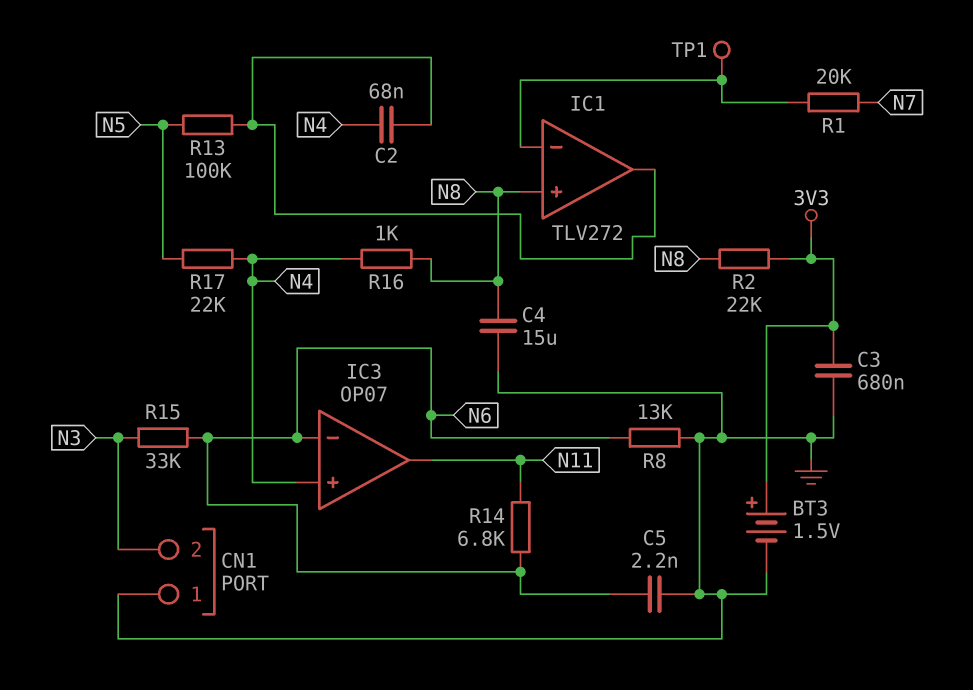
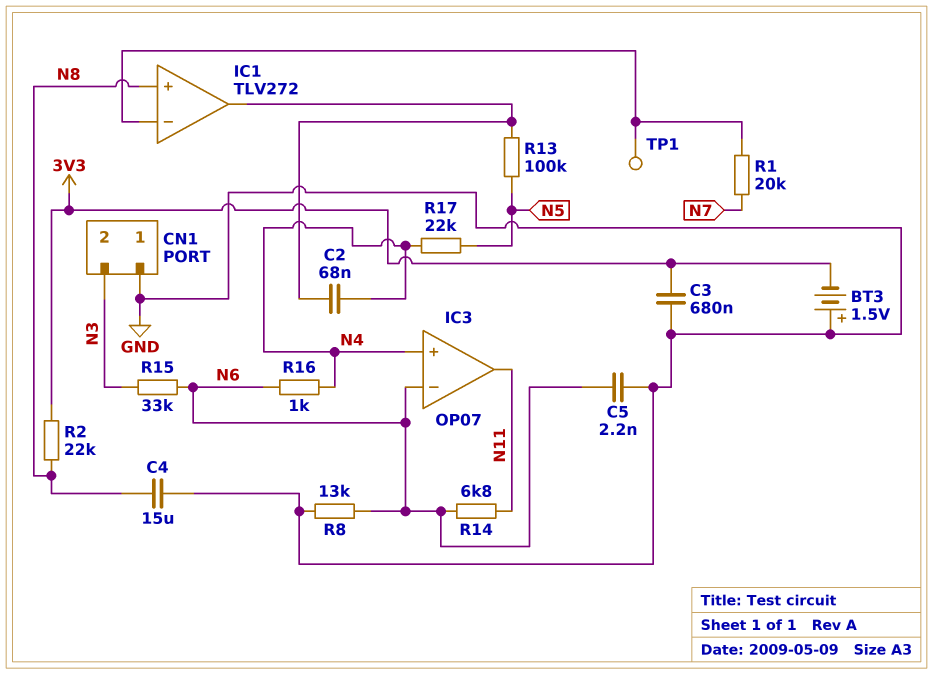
BT3: 1.5V (plus 3V3, minus GND) -> 1.5V (plus GND, minus 3V3)
R16: 1k (N4, N8) -> 1k (N4, N6)

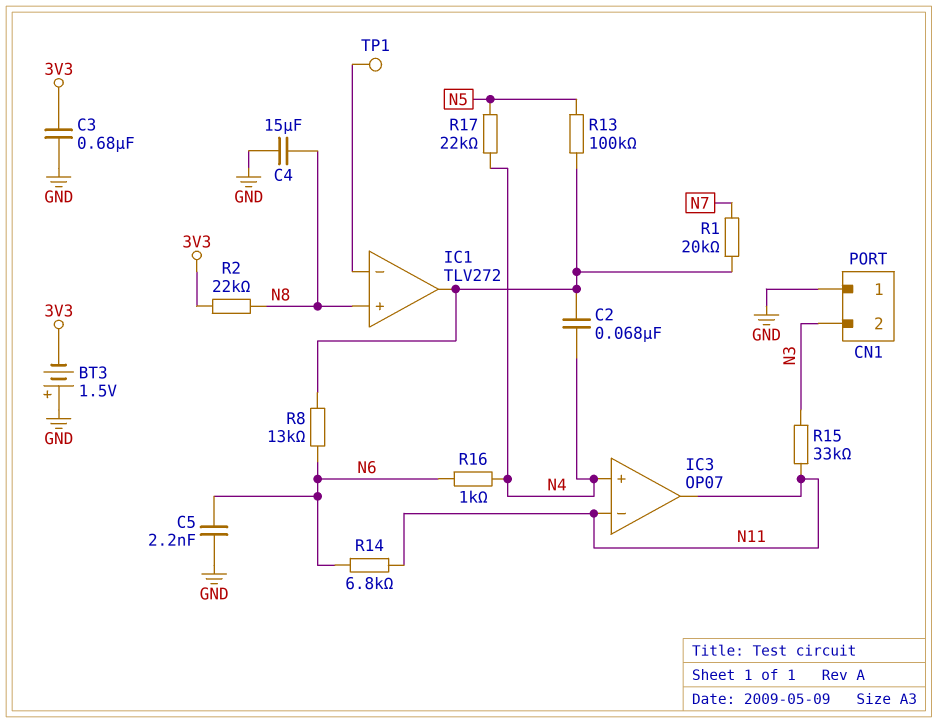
IC3 pin in-: N6 -> N11
R1: 20k (IC1/in-, N7) -> 20k (IC1/out, N7)
R8: 13k (GND, N6) -> 13k (IC1/out, N6)
R15: 33k (N3, N6) -> 33k (N3, N11)

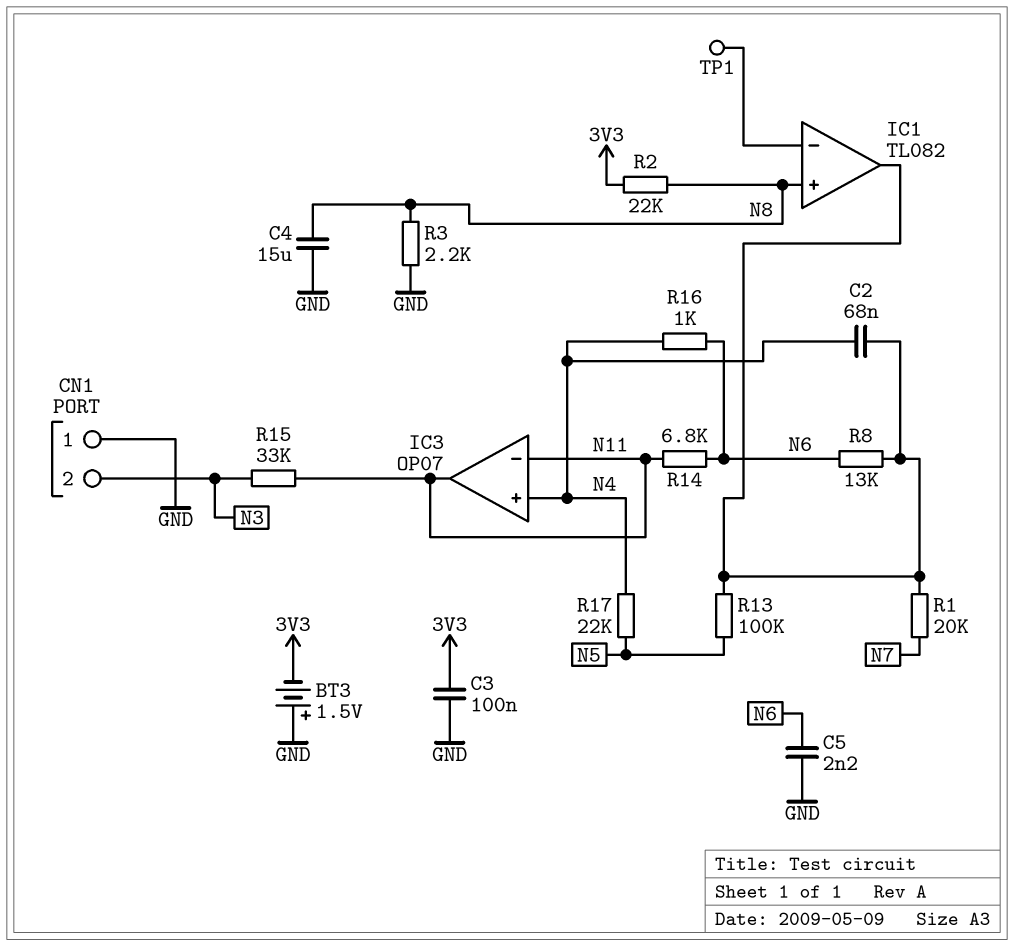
C3: 680nF (3V3, GND) -> 100nF (3V3, GND)
IC1: TLV272 -> TL082
R3: none -> 2.2k (GND, N8)

